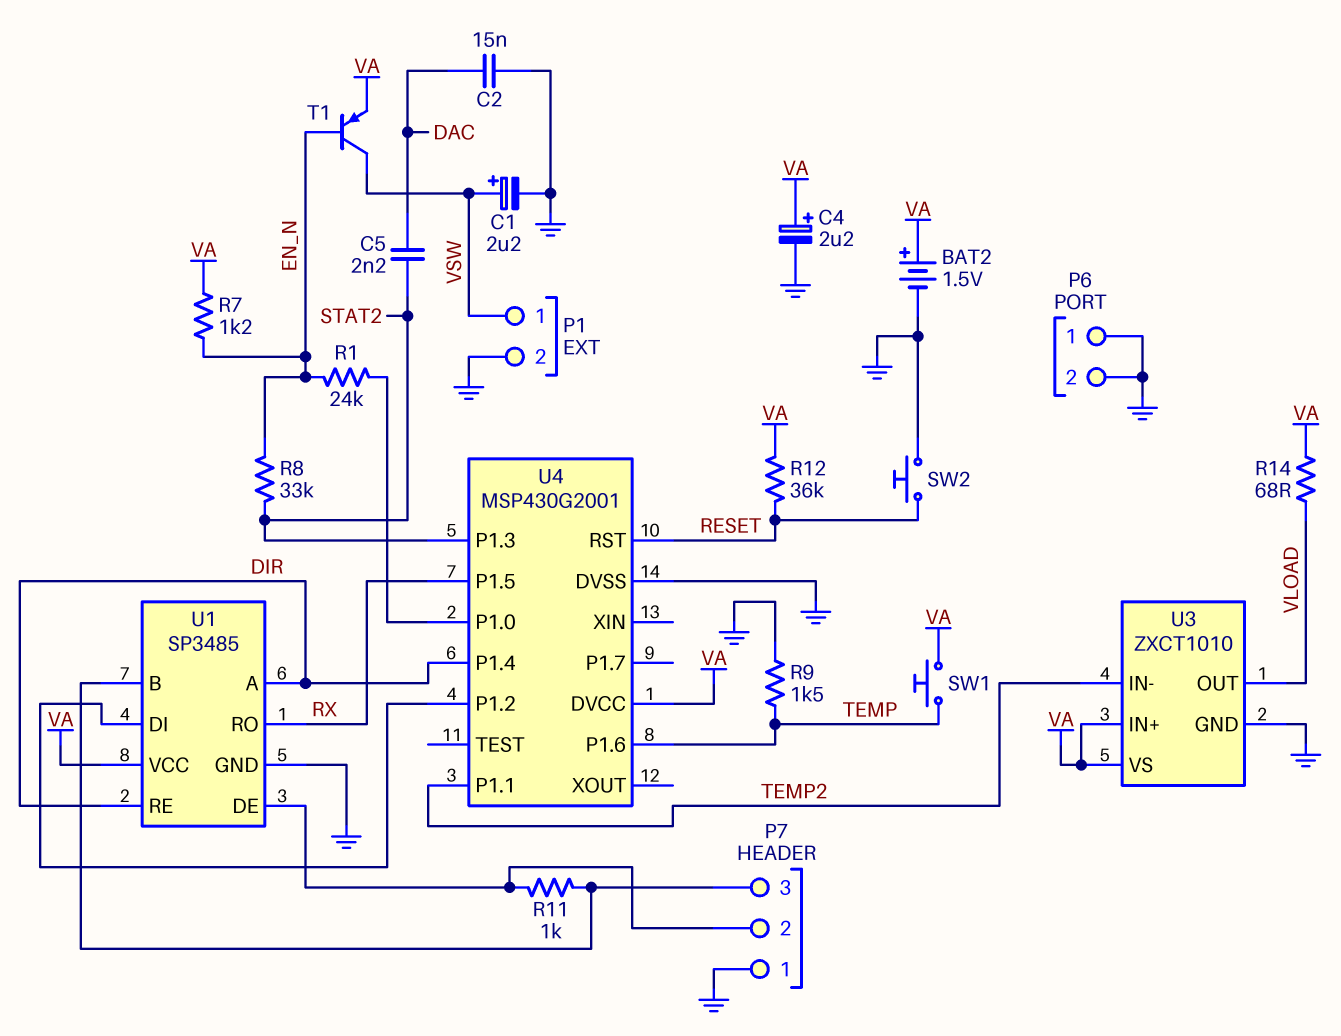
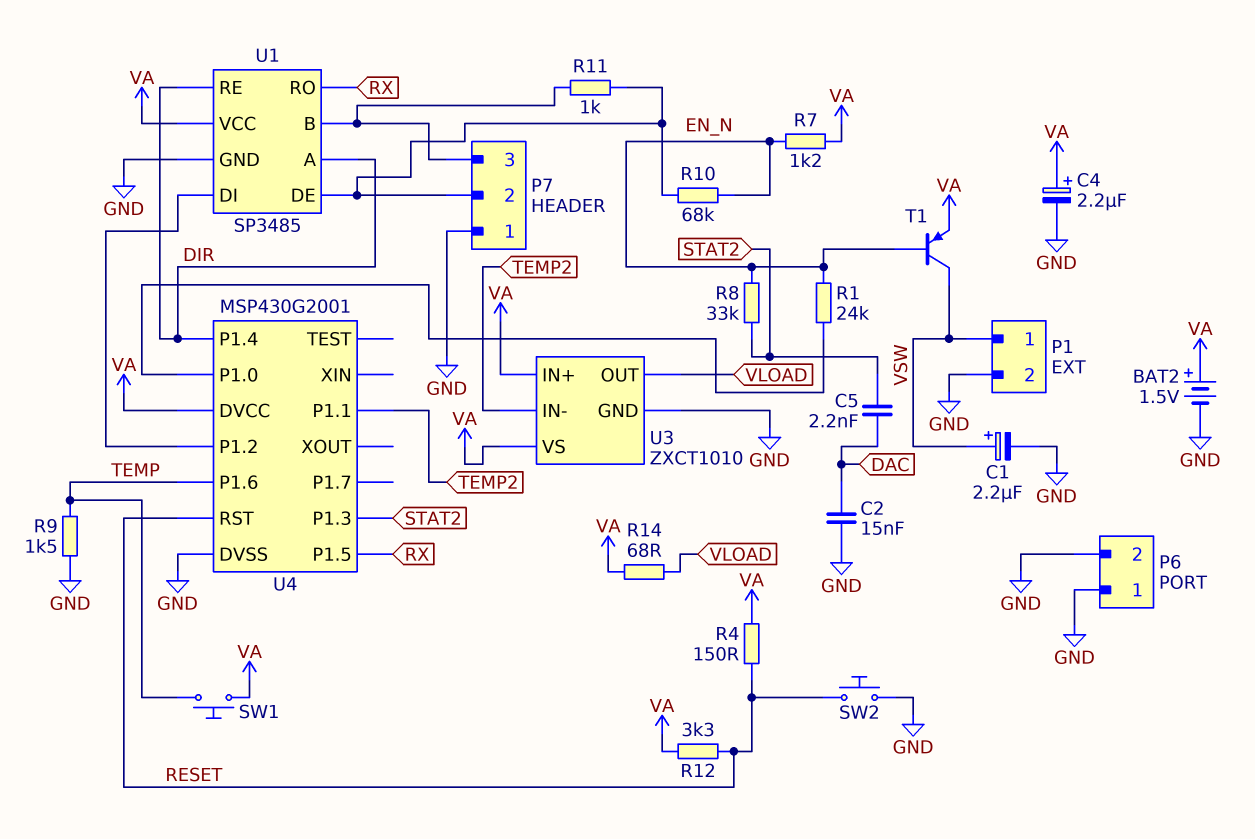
R4: none -> 150 (RESET, VA)
R10: none -> 68k (EN_N, P7/2)
R12: 36k (RESET, VA) -> 3.3k (RESET, VA)

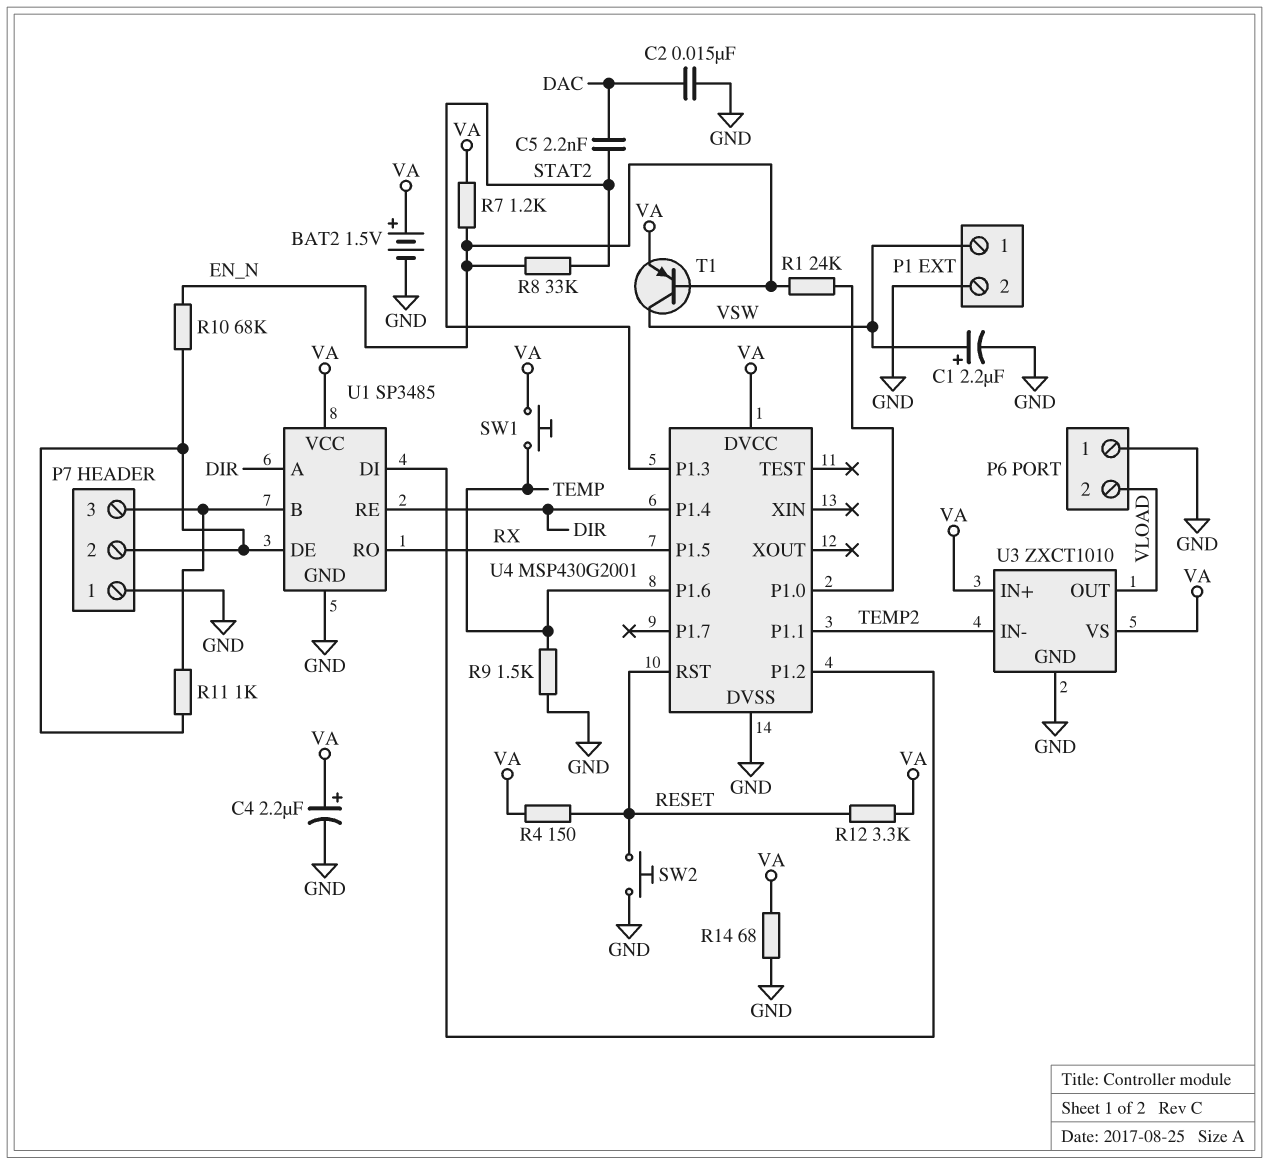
P6 pin 2: GND -> VLOAD
R14: 68 (VA, VLOAD) -> 68 (GND, VA)

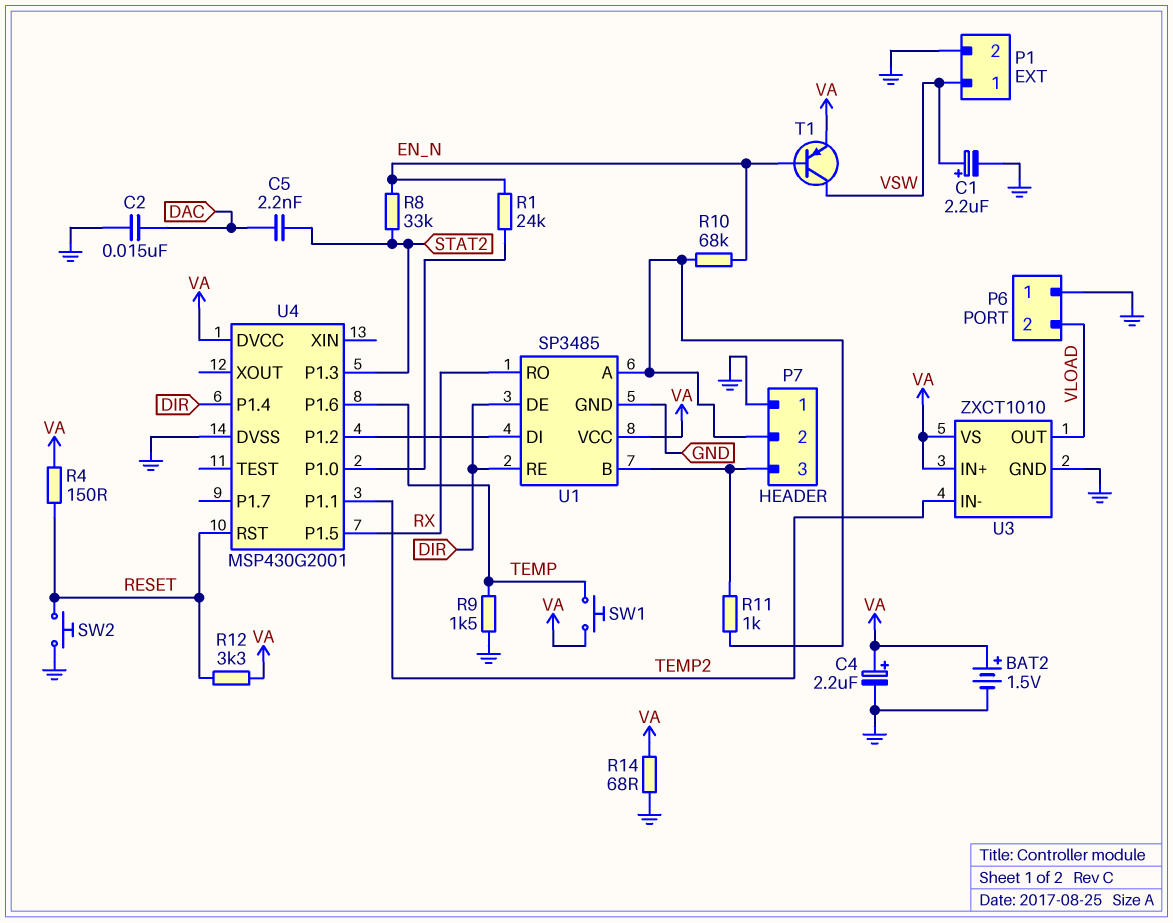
R7: 1.2k (EN_N, VA) -> none
U1 pin A: DIR -> P7/2
U1 pin DE: P7/2 -> DIR

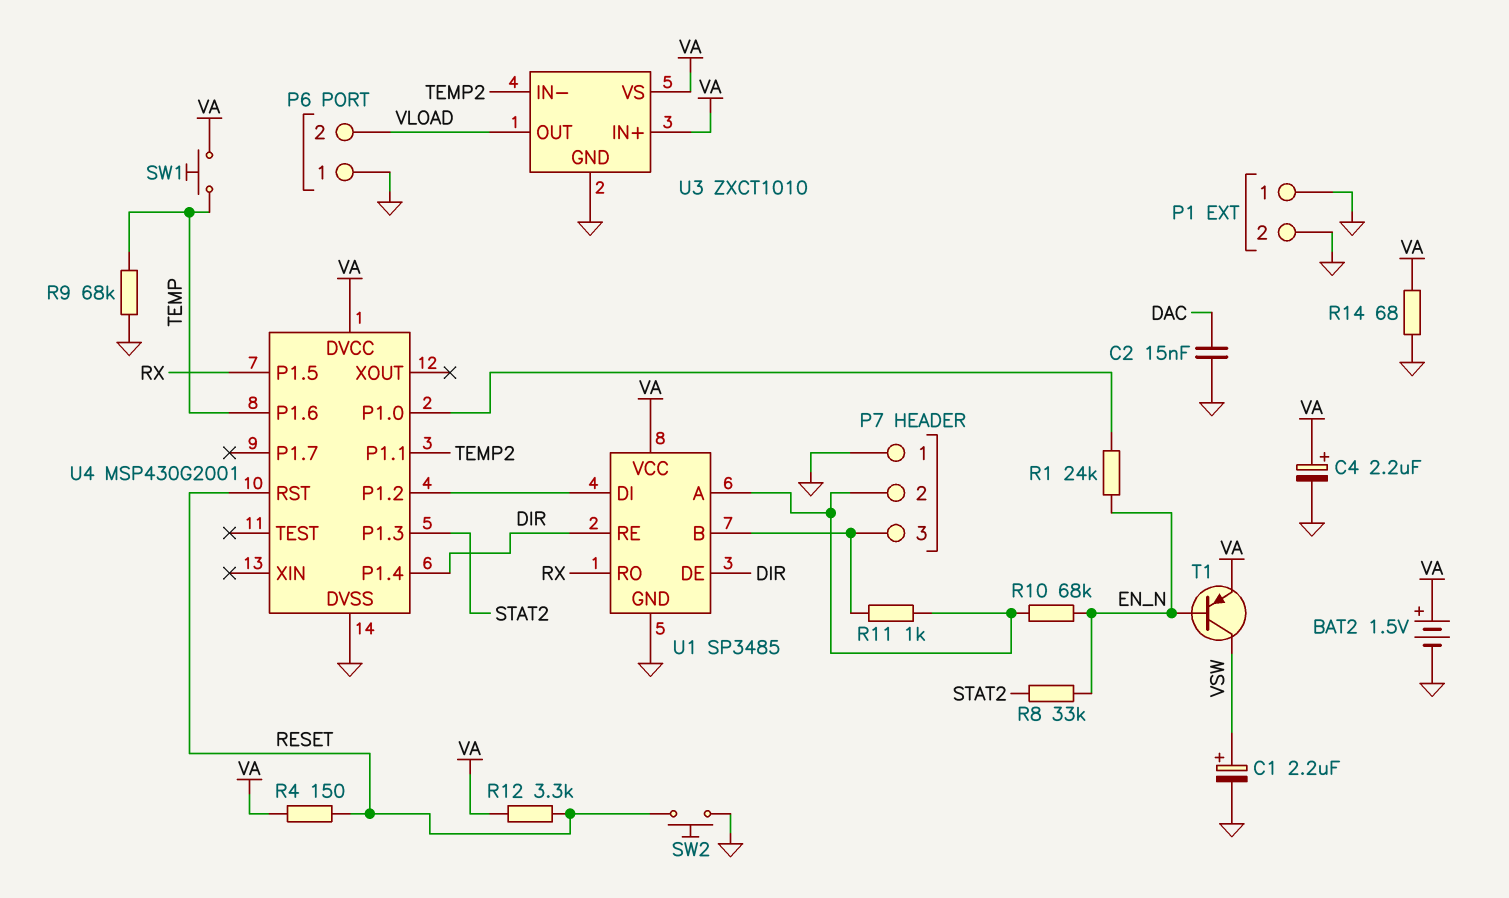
C5: 2.2nF (DAC, STAT2) -> none
P1 pin 1: VSW -> GND
R9: 1.5k (GND, TEMP) -> 68k (GND, TEMP)

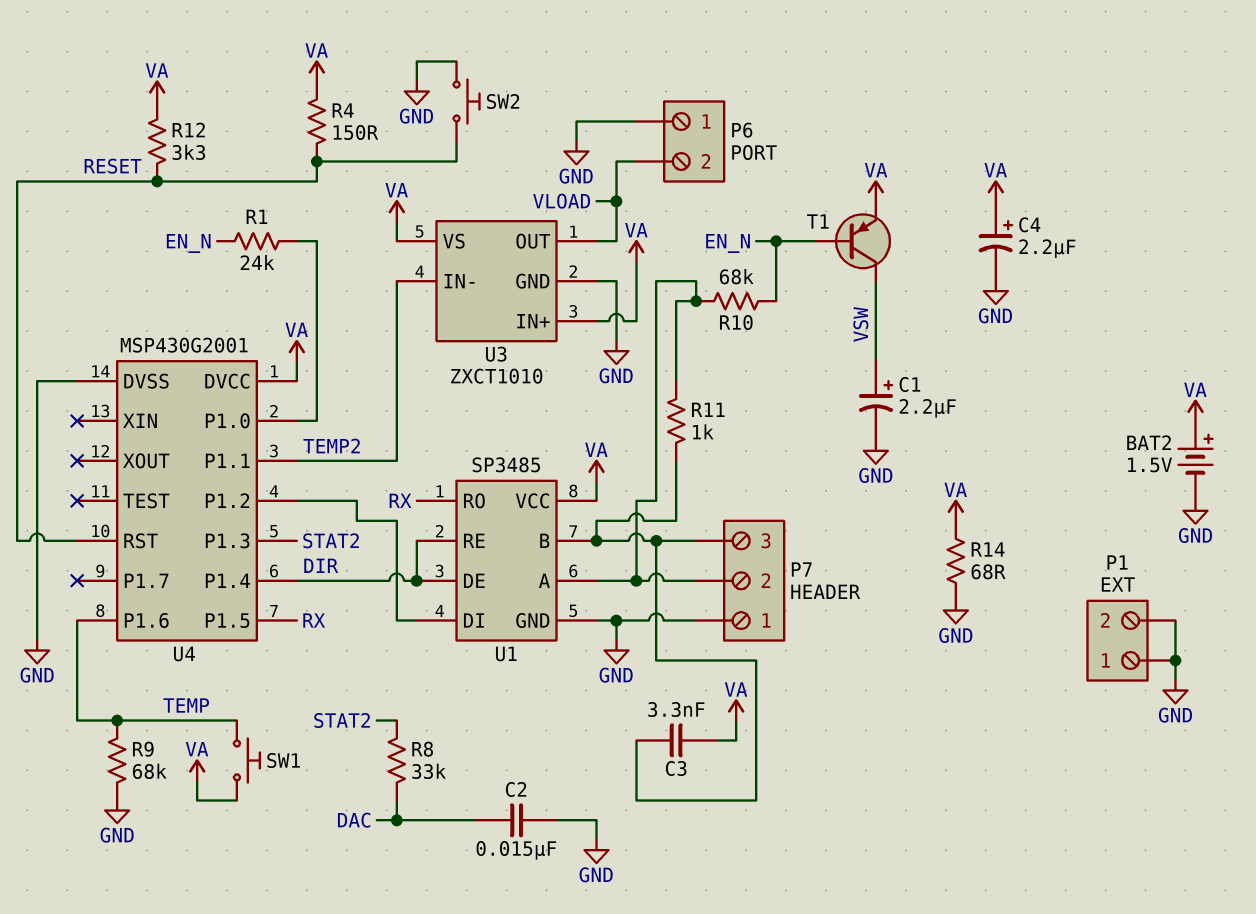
C3: none -> 3.3nF (P7/3, VA)
R8: 33k (EN_N, STAT2) -> 33k (DAC, STAT2)

